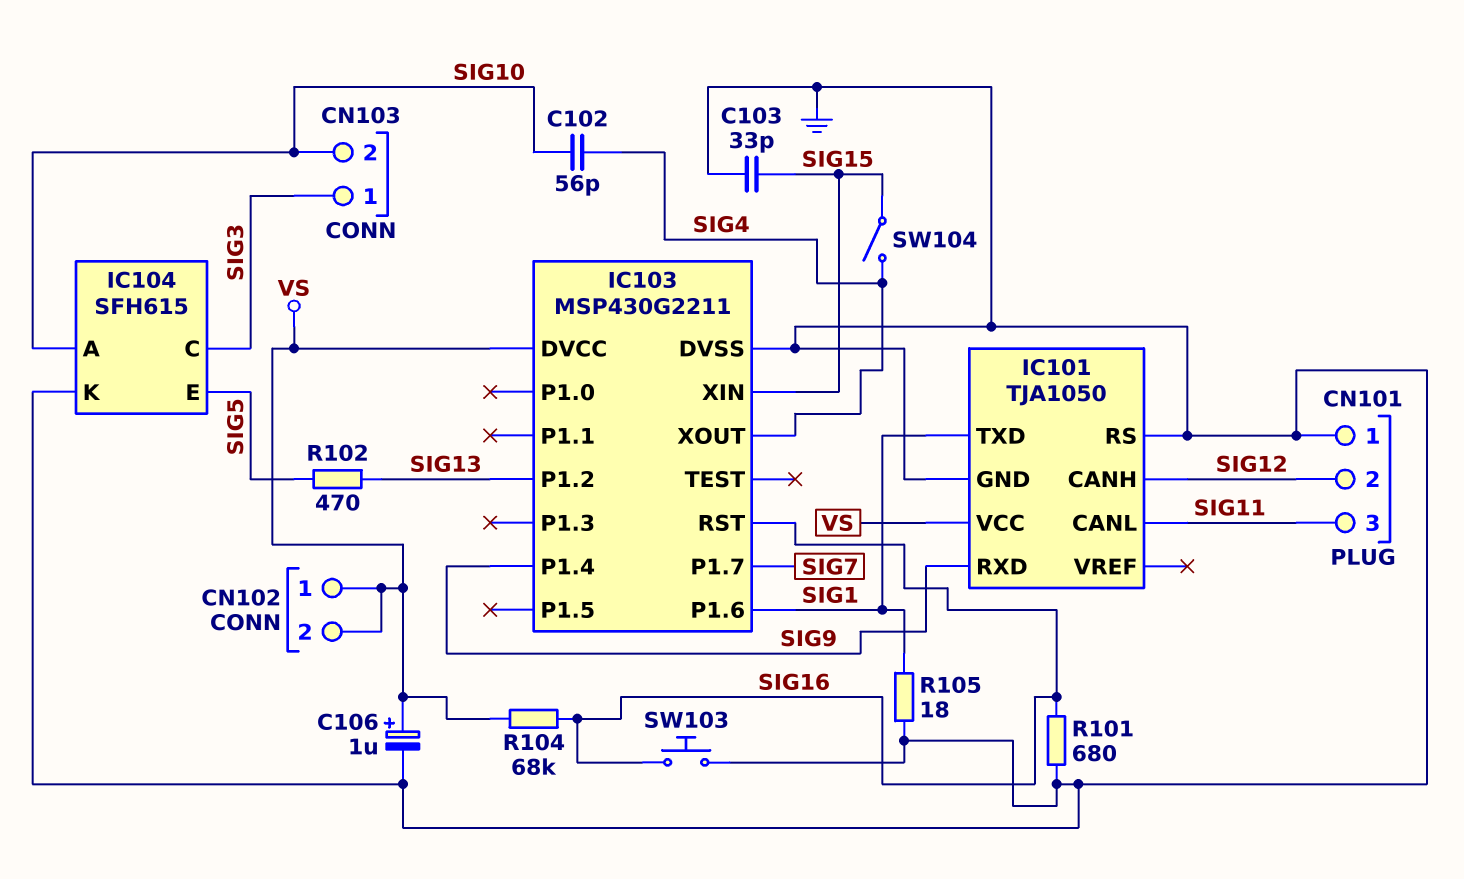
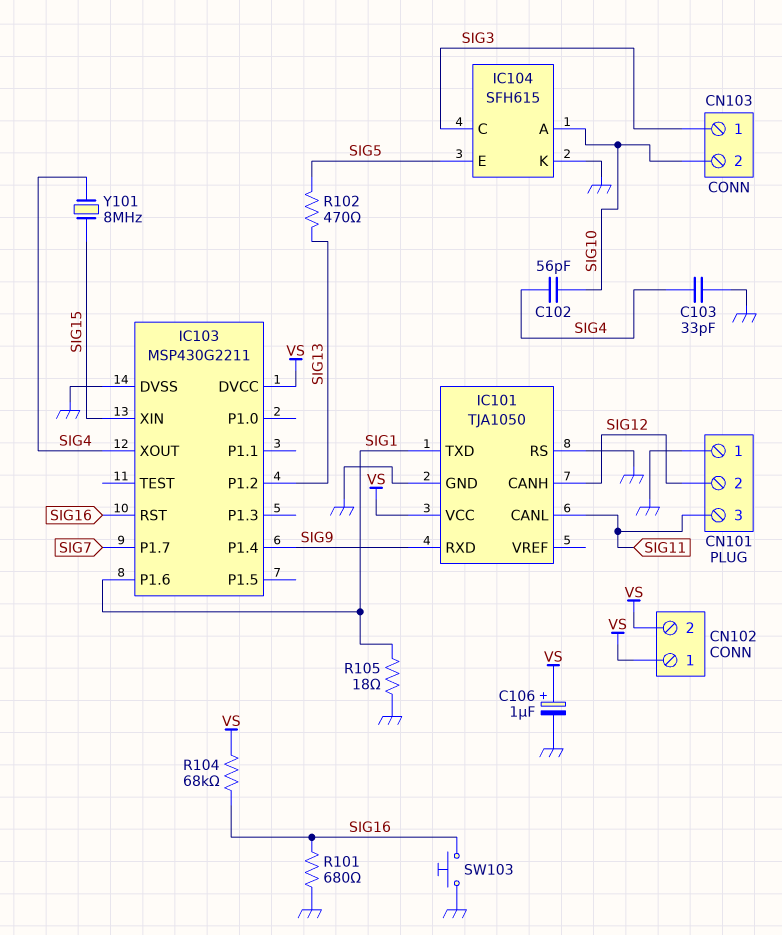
C103: 33pF (GND, SIG15) -> 33pF (GND, SIG4)
SW104: switch (SIG4, SIG15) -> none
Y101: none -> 8MHz (SIG4, SIG15)

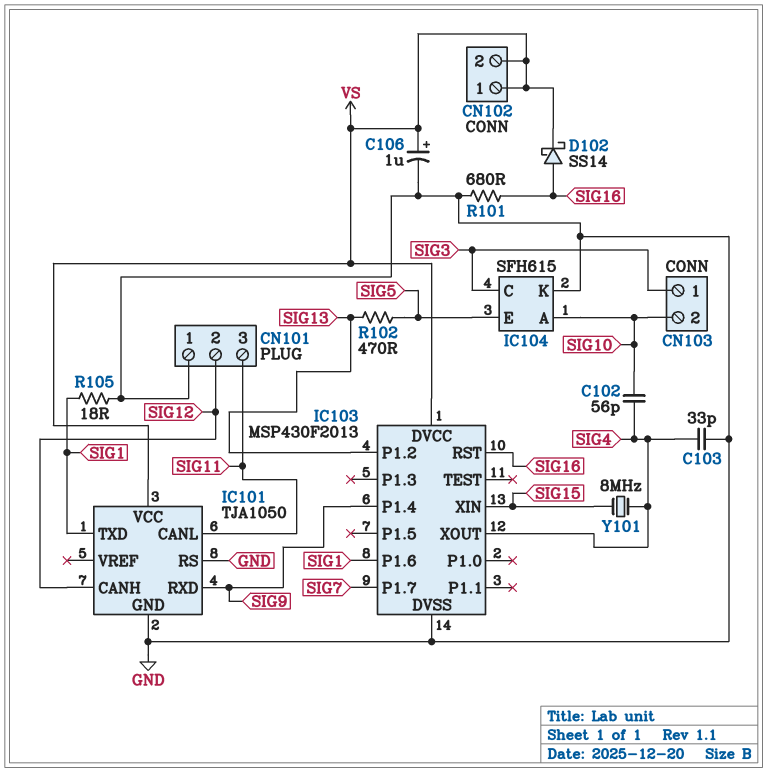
D102: none -> schottky SS14 (A SIG16, K VS)
IC103: MSP430G2211 -> MSP430F2013
R104: 68k (SIG16, VS) -> none
SW103: button (GND, SIG16) -> none

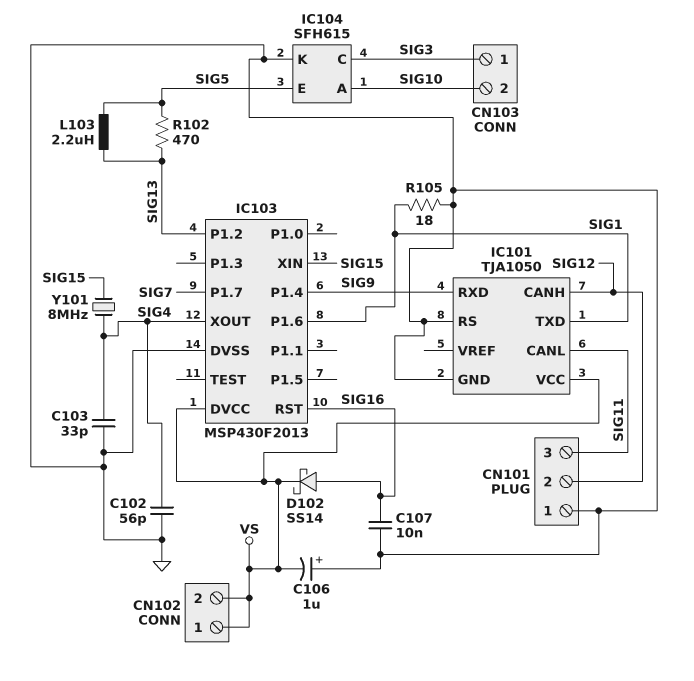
C102: 56pF (SIG4, SIG10) -> 56pF (GND, SIG4)
C106: 1uF (plus VS, minus GND) -> 1uF (plus GND, minus VS)
C107: none -> 10nF (GND, SIG16)
L103: none -> 2.2uH (SIG5, SIG13)
R101: 680 (GND, SIG16) -> none

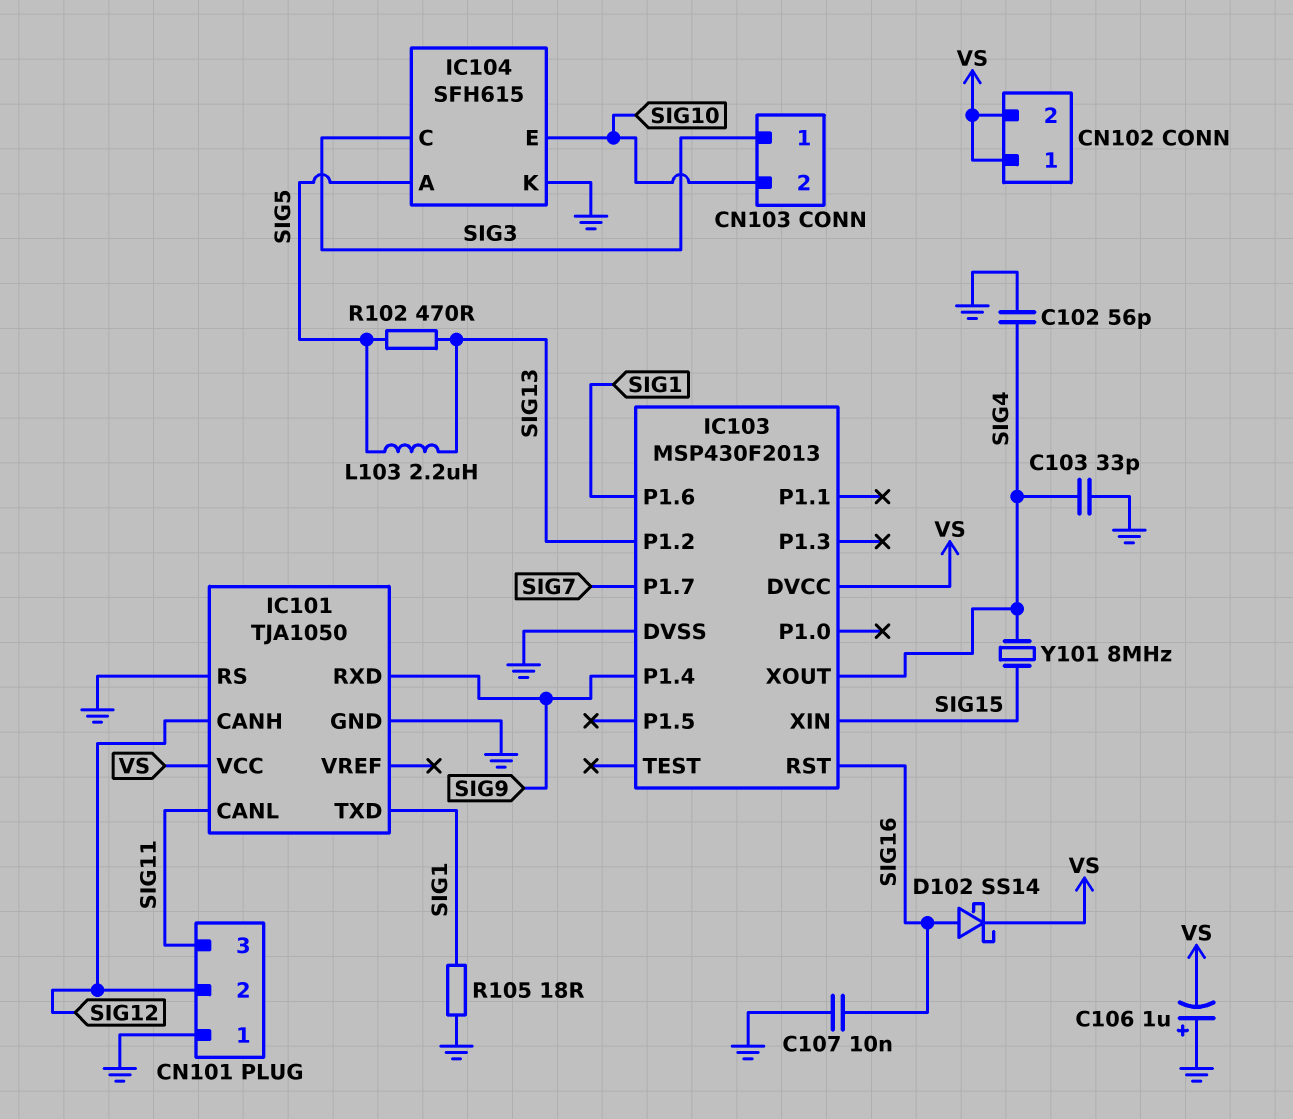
IC104 pin A: SIG10 -> SIG5
IC104 pin E: SIG5 -> SIG10

